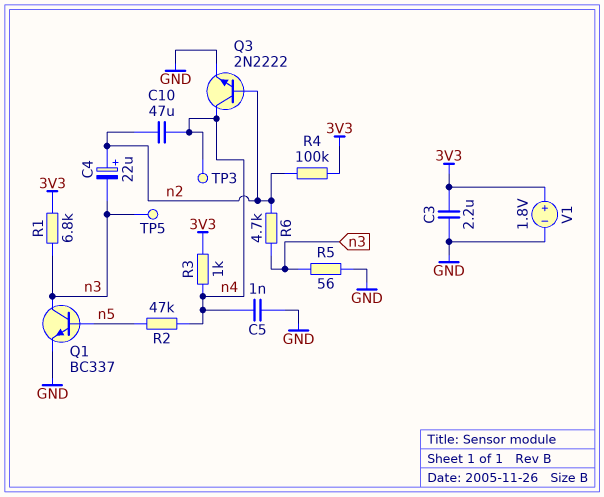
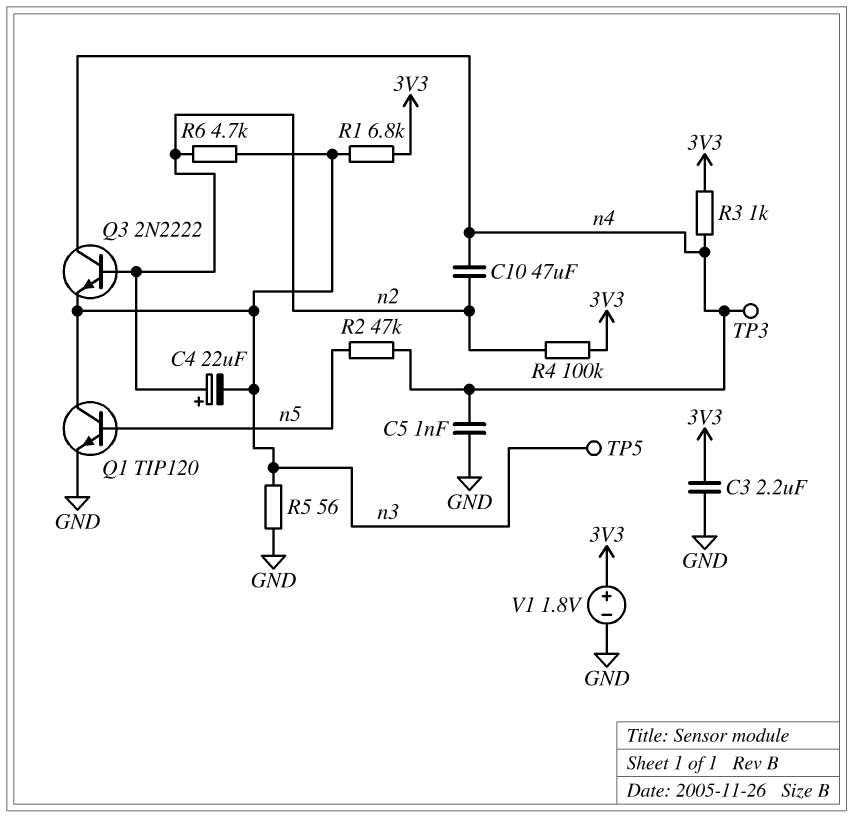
Q1: NPN BC337 (B n5, C n3, E GND) -> NPN TIP120 (B n5, C n3, E GND)
Q3: NPN 2N2222 (B n2, C n4, E GND) -> NPN 2N2222 (B n2, C n4, E n3)

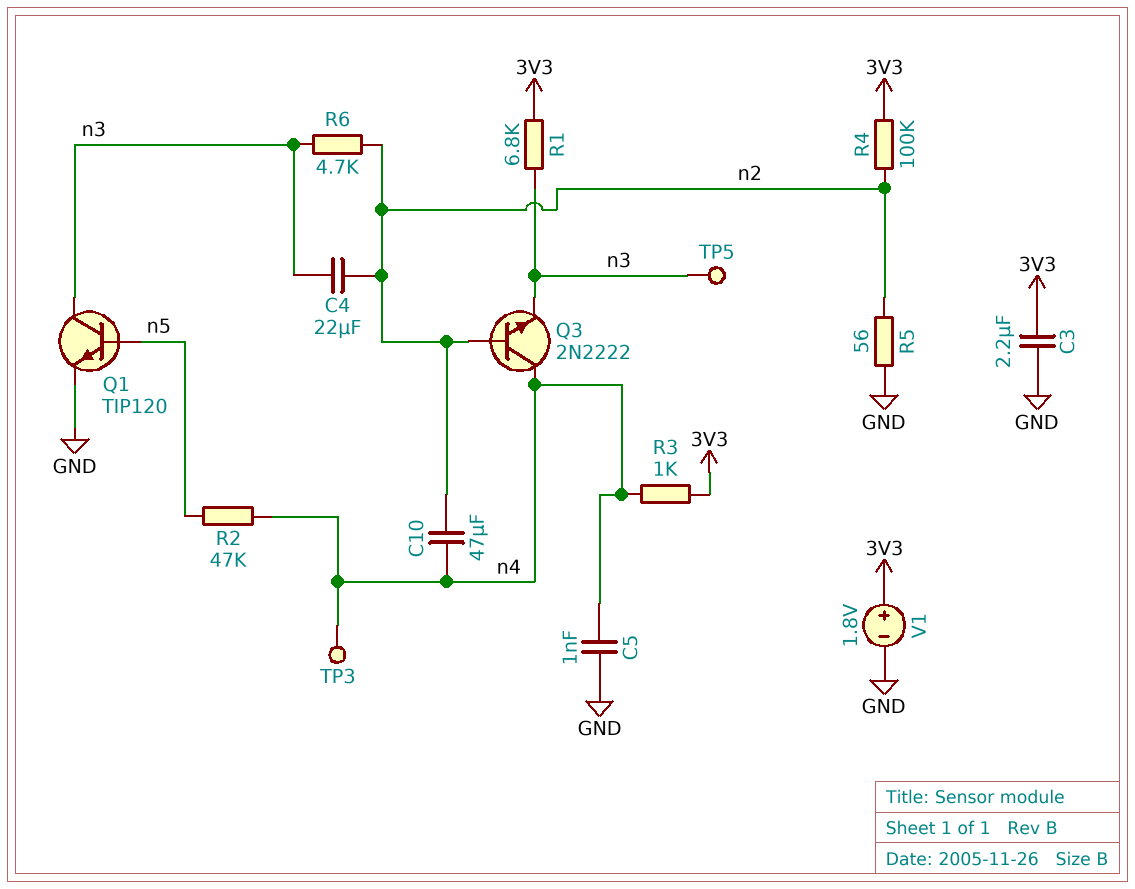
C4: 22uF (plus n2, minus n3) -> 22uF (n2, n3)
R5: 56 (GND, n3) -> 56 (GND, n2)

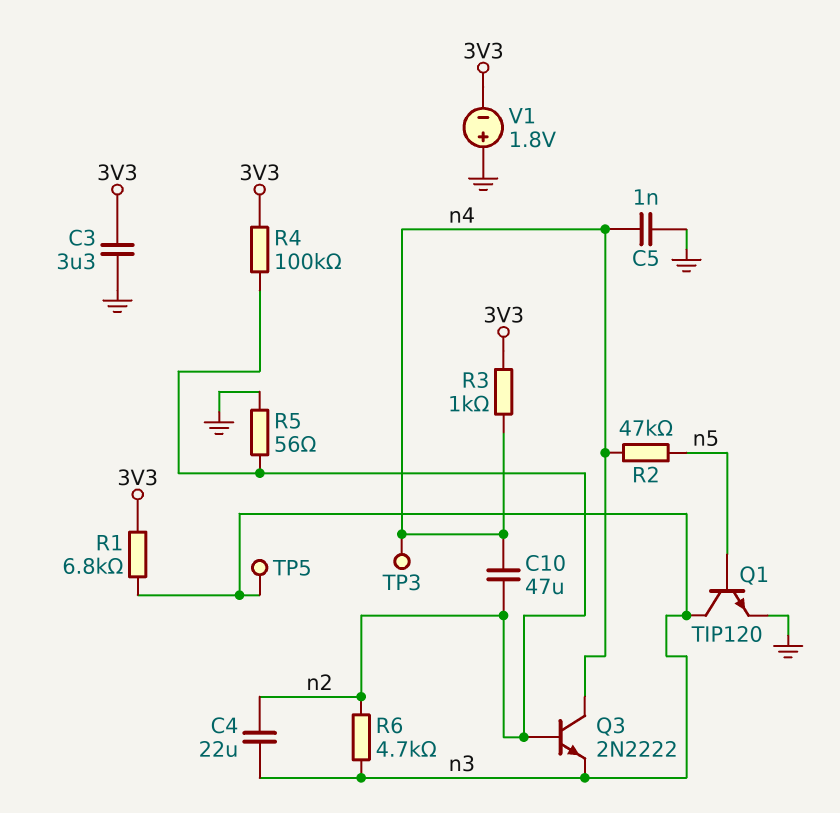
C3: 2.2uF (3V3, GND) -> 3.3uF (3V3, GND)
V1: 1.8V (plus 3V3, minus GND) -> 1.8V (plus GND, minus 3V3)

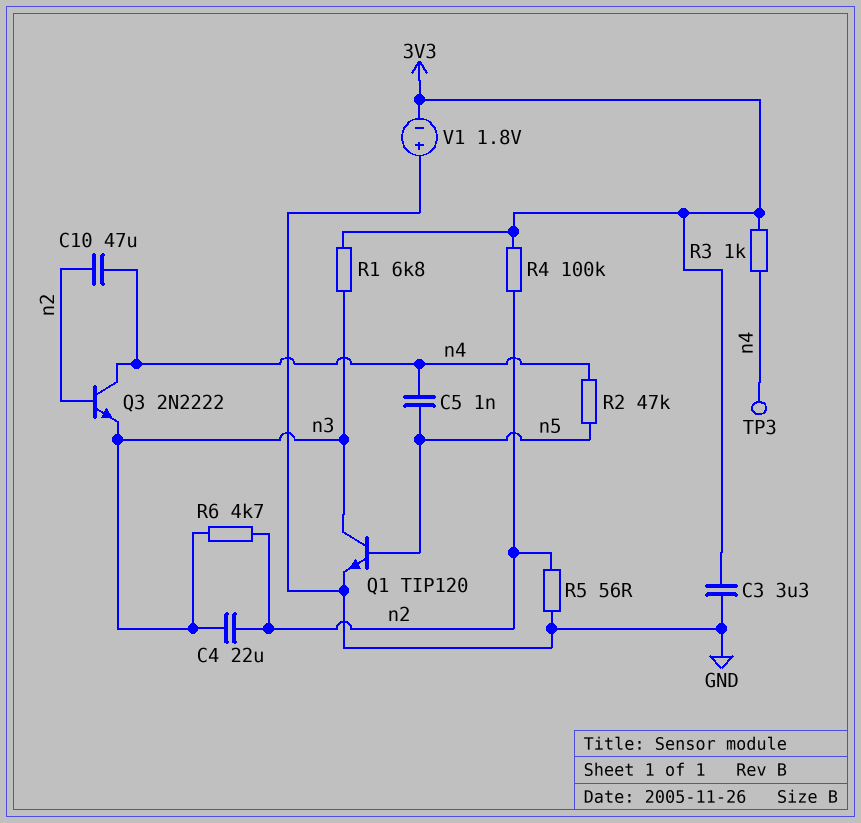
C5: 1nF (GND, n4) -> 1nF (n4, n5)
TP5: test point (n3) -> none

